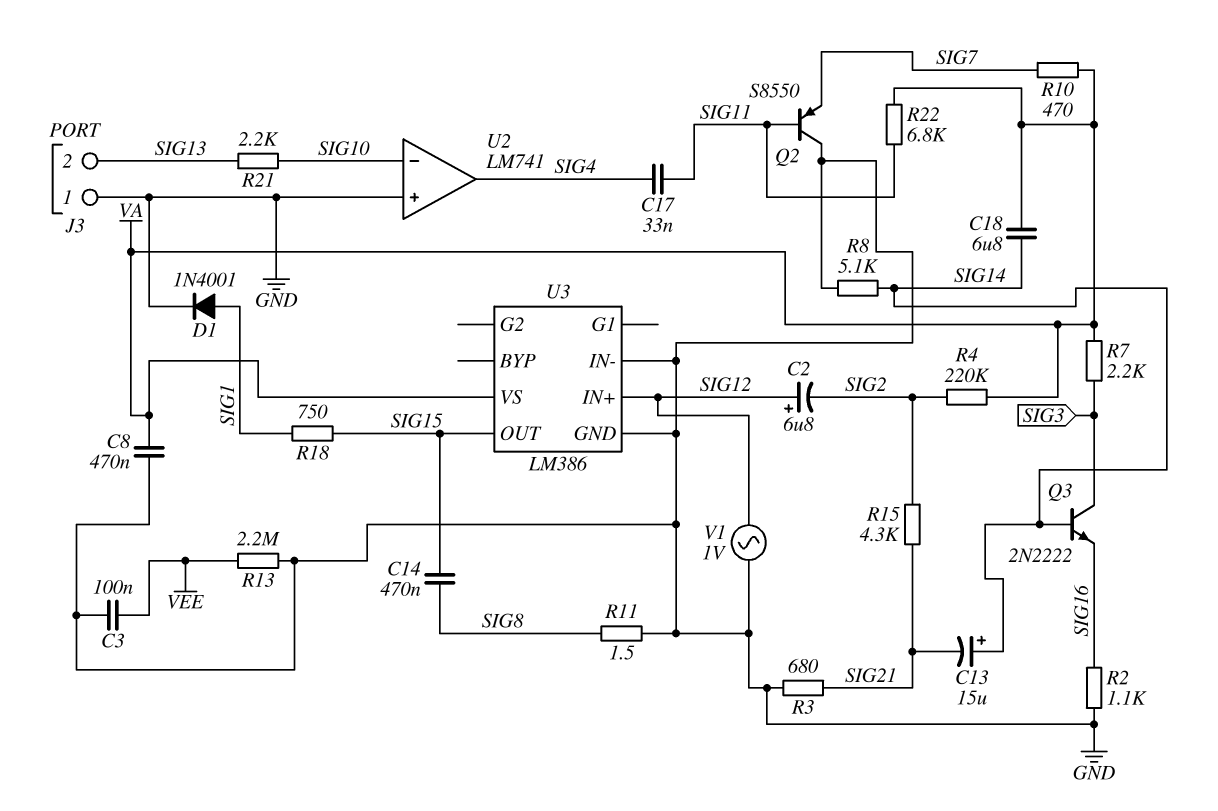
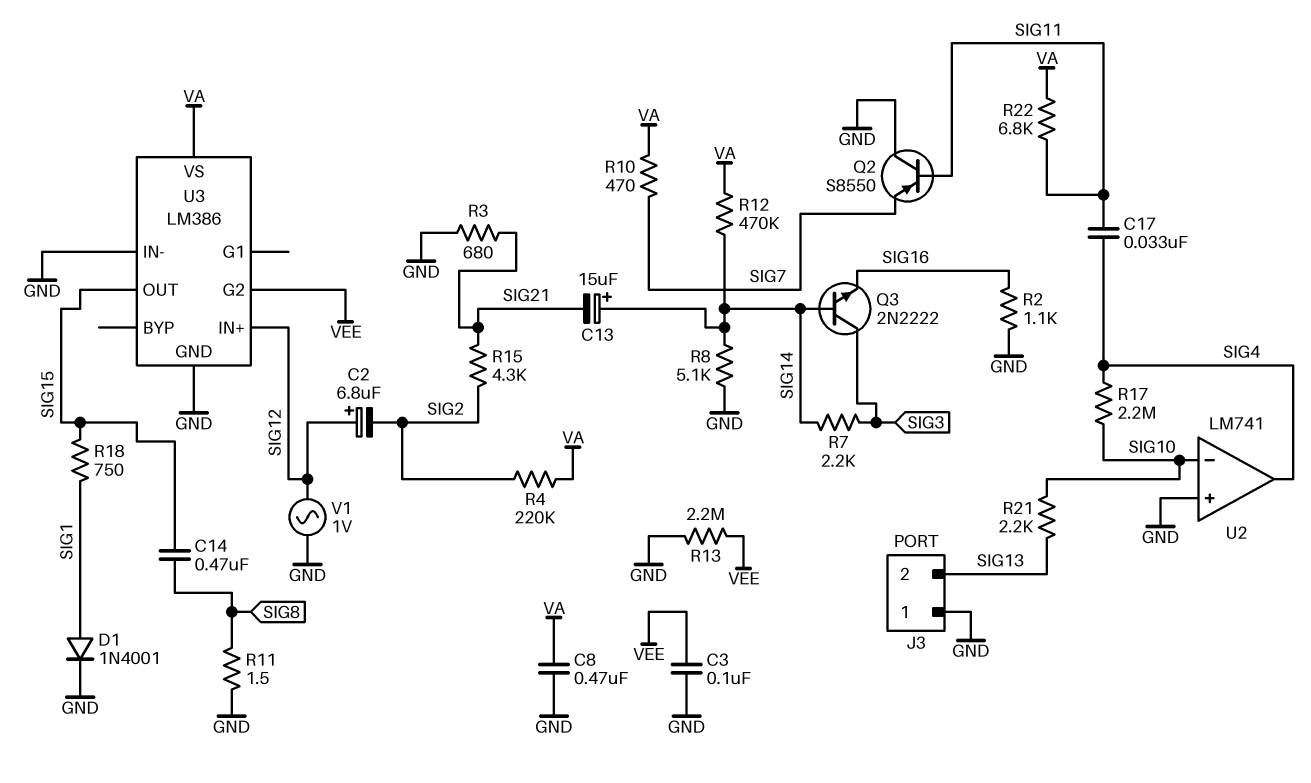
C18: 6.8uF (SIG14, VA) -> none
R7: 2.2k (SIG3, VA) -> 2.2k (SIG3, SIG14)
R12: none -> 470k (SIG14, VA)
R17: none -> 2.2M (SIG4, SIG10)
U3 pin G2: none -> VEE

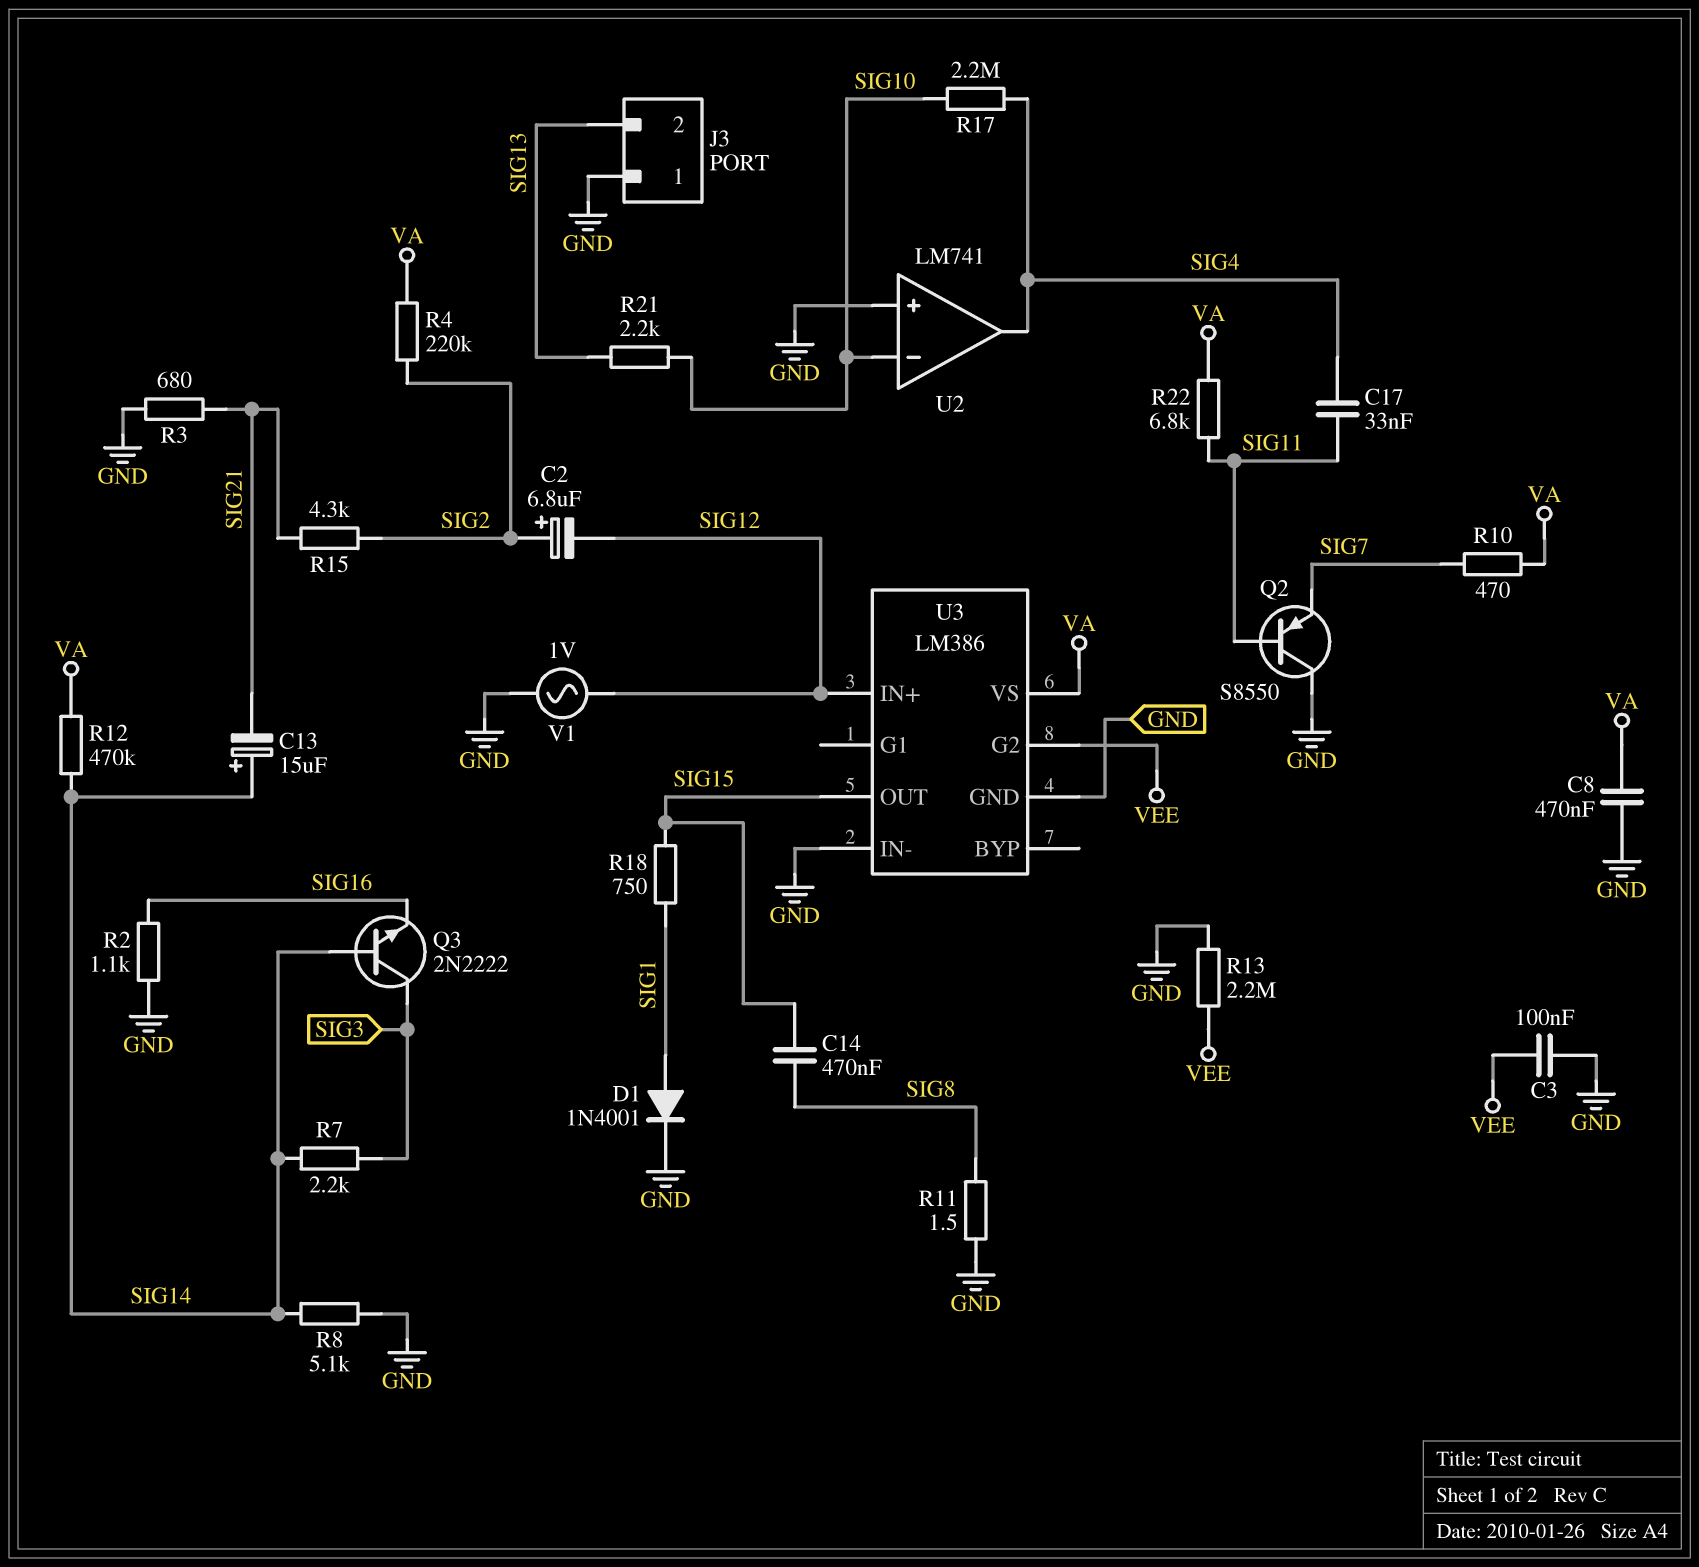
C2: 6.8uF (plus SIG12, minus SIG2) -> 6.8uF (plus SIG2, minus SIG12)

